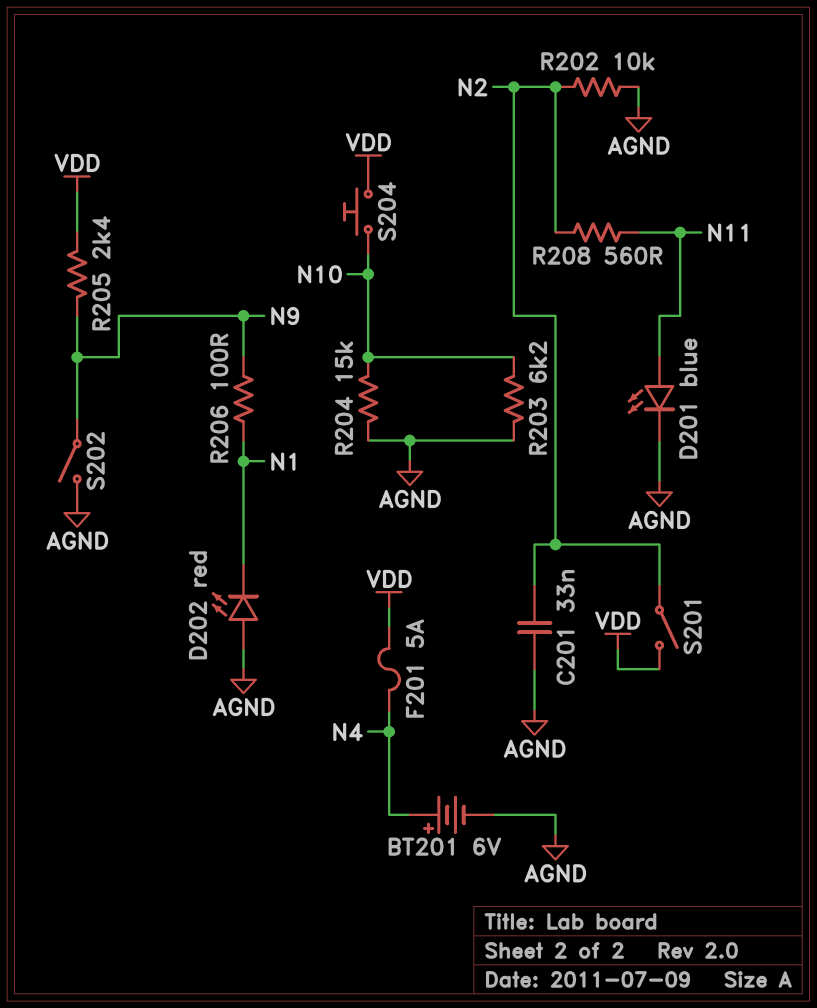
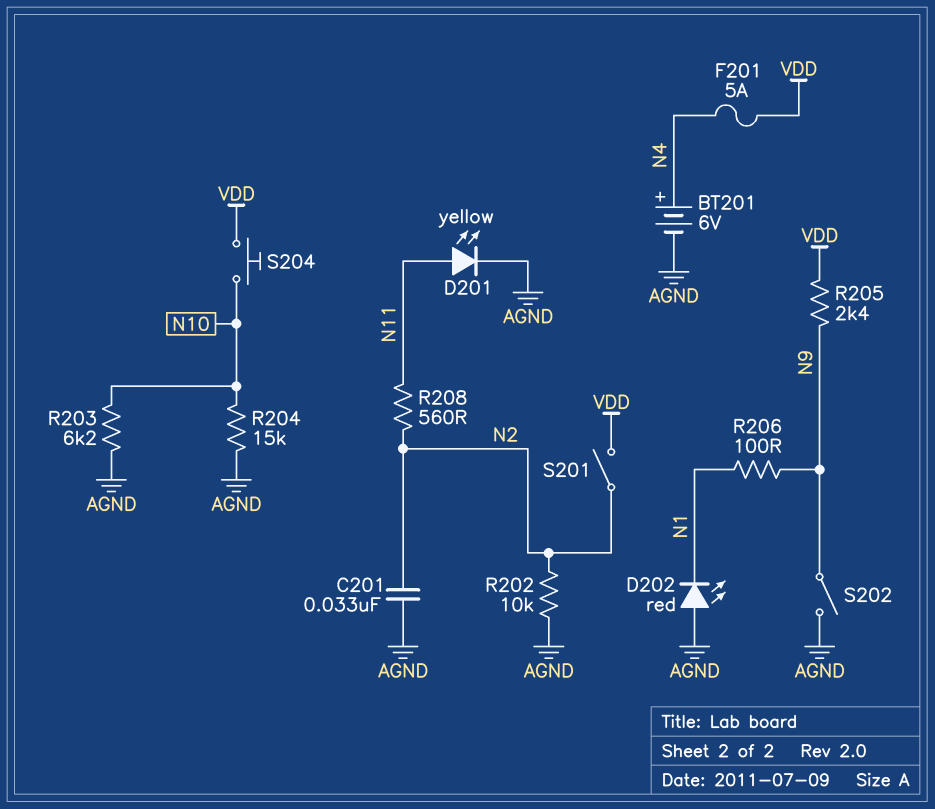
D201: LED blue (A N11, K AGND) -> LED yellow (A N11, K AGND)

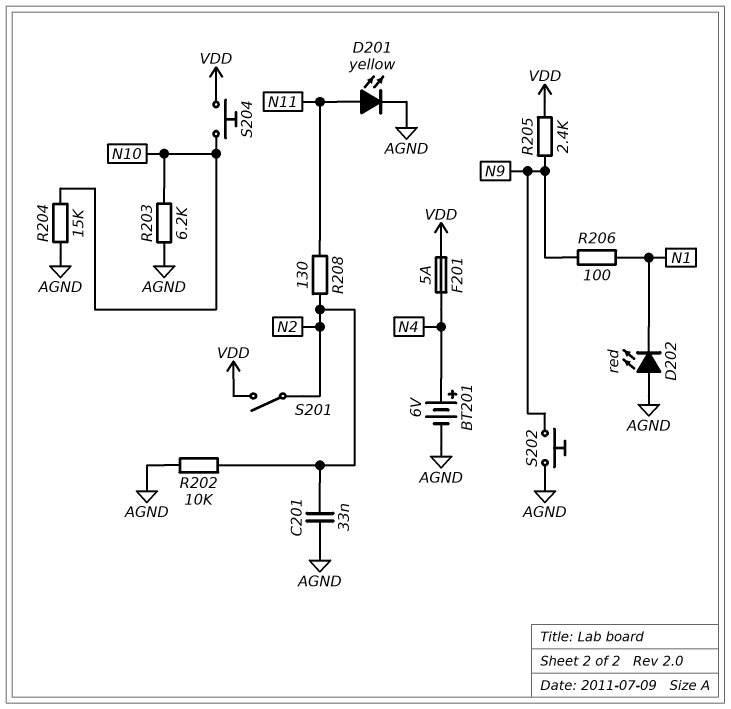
R208: 560 (N2, N11) -> 130 (N2, N11)
S202: switch (AGND, N9) -> button (AGND, N9)

